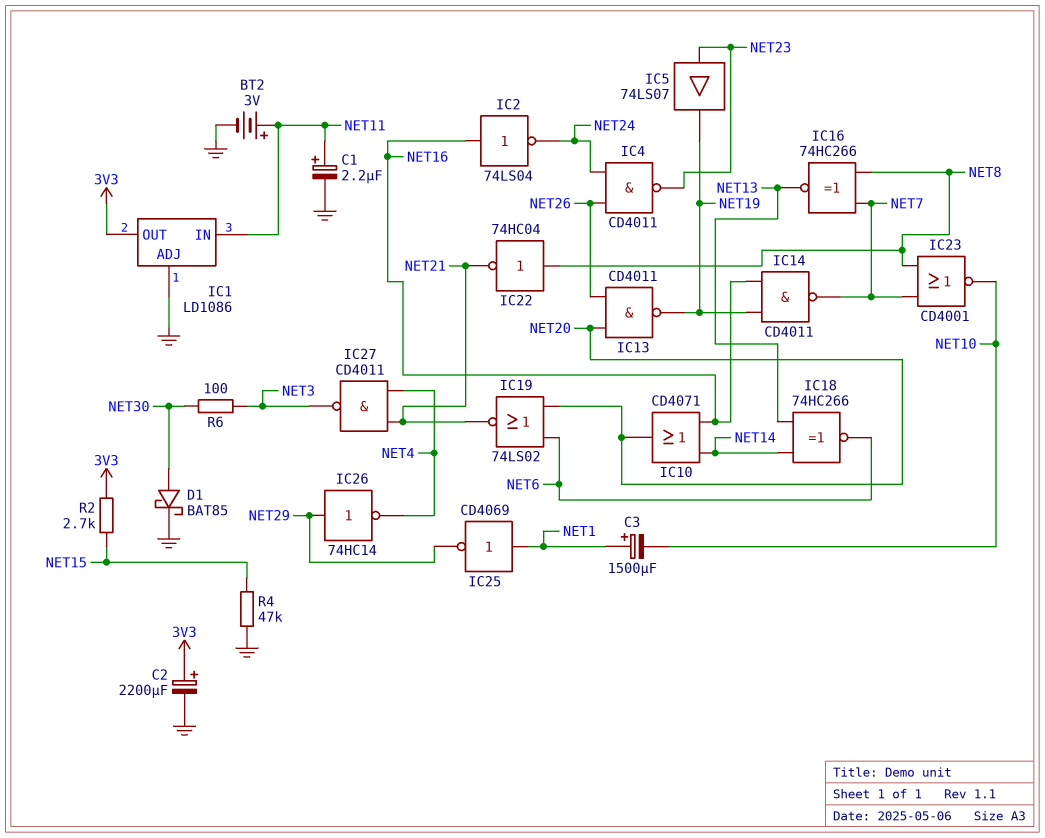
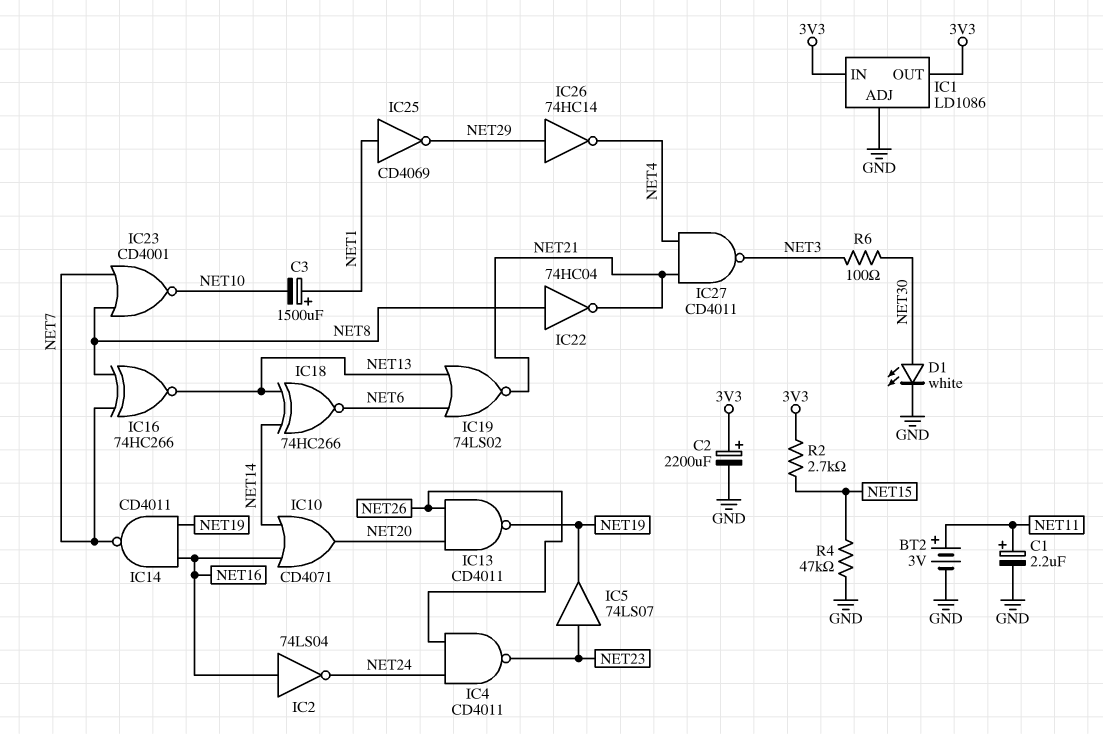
D1: schottky BAT85 (A NET30, K GND) -> LED white (A NET30, K GND)
IC1 pin IN: NET11 -> 3V3
IC19: NOR 74LS02 (in NET6, in NET20, out NET21) -> NOR 74LS02 (in NET6, in NET13, out NET21)

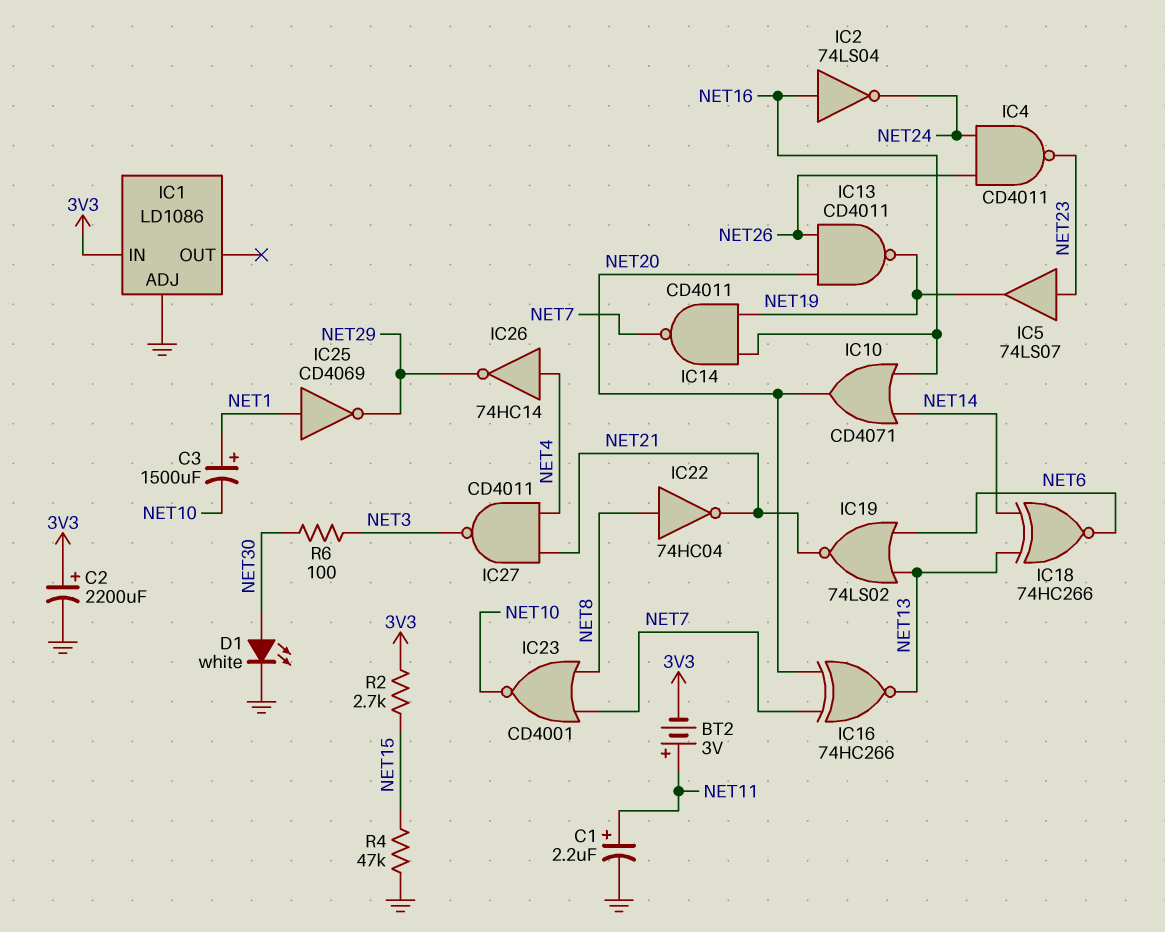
BT2: 3V (plus NET11, minus GND) -> 3V (plus NET11, minus 3V3)
IC1 pin OUT: 3V3 -> none
IC16: XNOR 74HC266 (in NET7, in NET8, out NET13) -> XNOR 74HC266 (in NET7, in NET20, out NET13)
IC26: NOT 74HC14 (in NET29, out NET4) -> NOT 74HC14 (in NET4, out NET29)

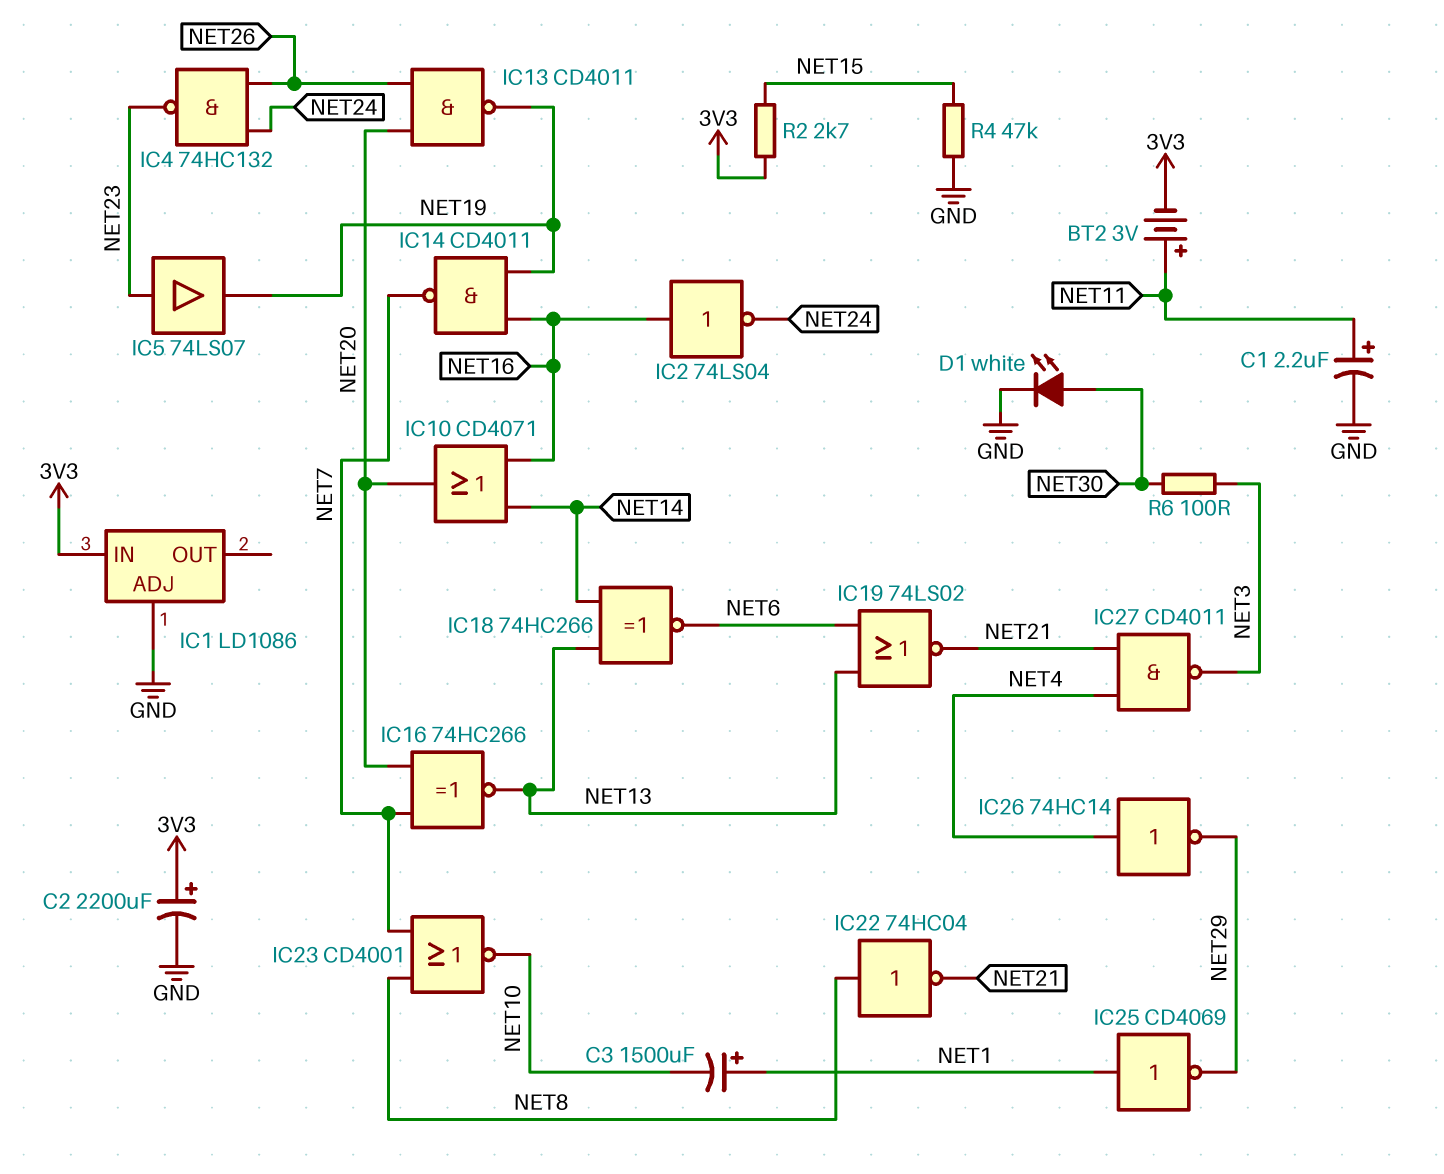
IC4: NAND CD4011 (in NET24, in NET26, out NET23) -> NAND 74HC132 (in NET24, in NET26, out NET23)

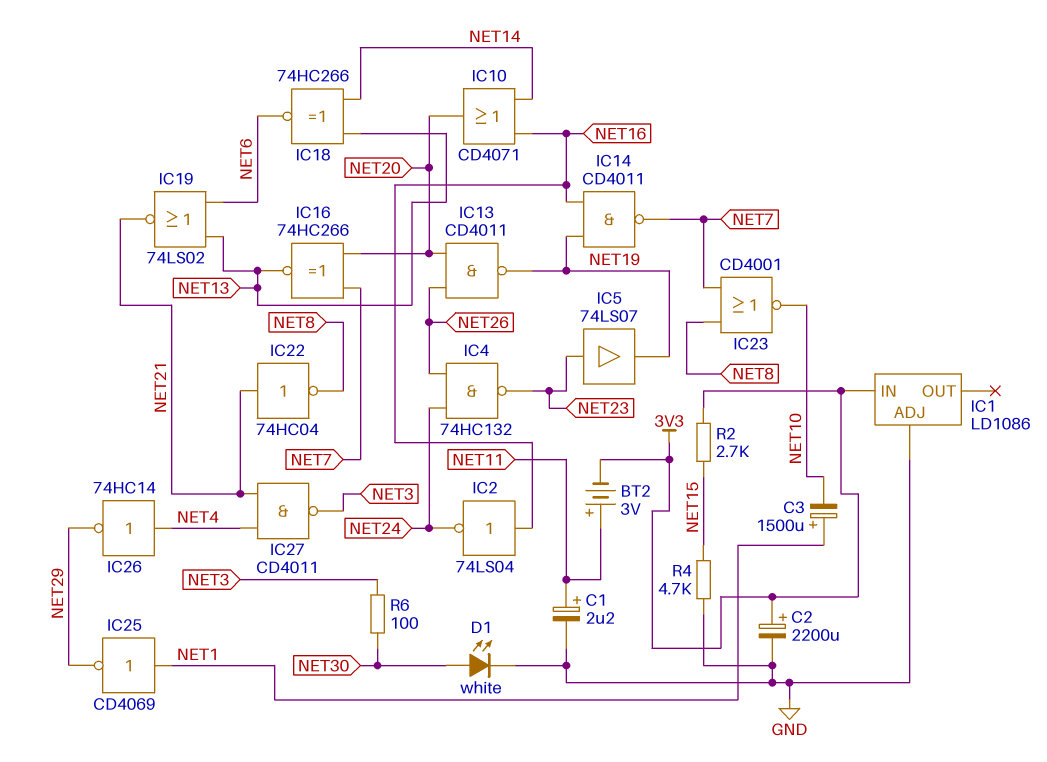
IC22: NOT 74HC04 (in NET8, out NET21) -> NOT 74HC04 (in NET21, out NET8)
R4: 47k (GND, NET15) -> 4.7k (GND, NET15)

